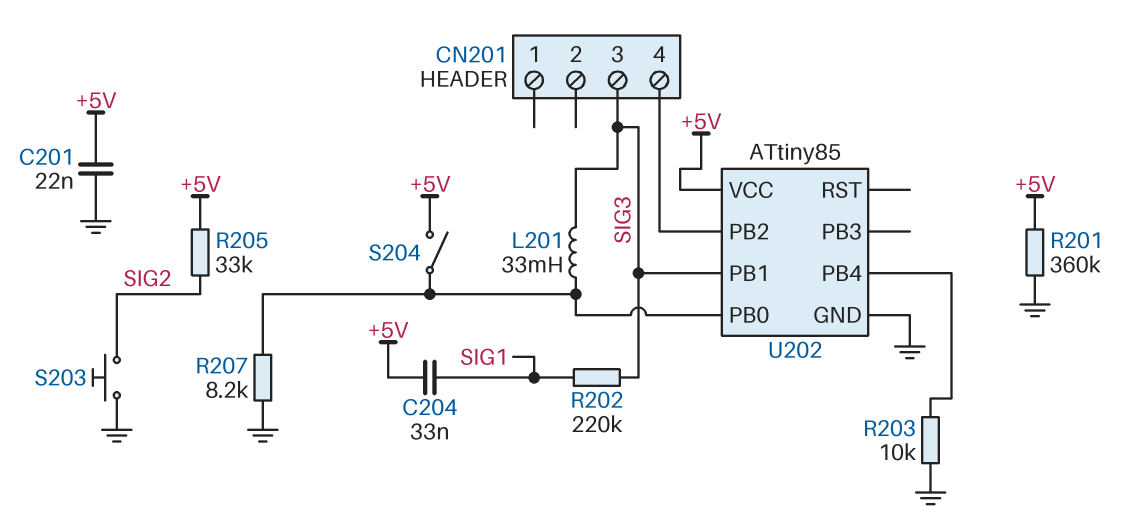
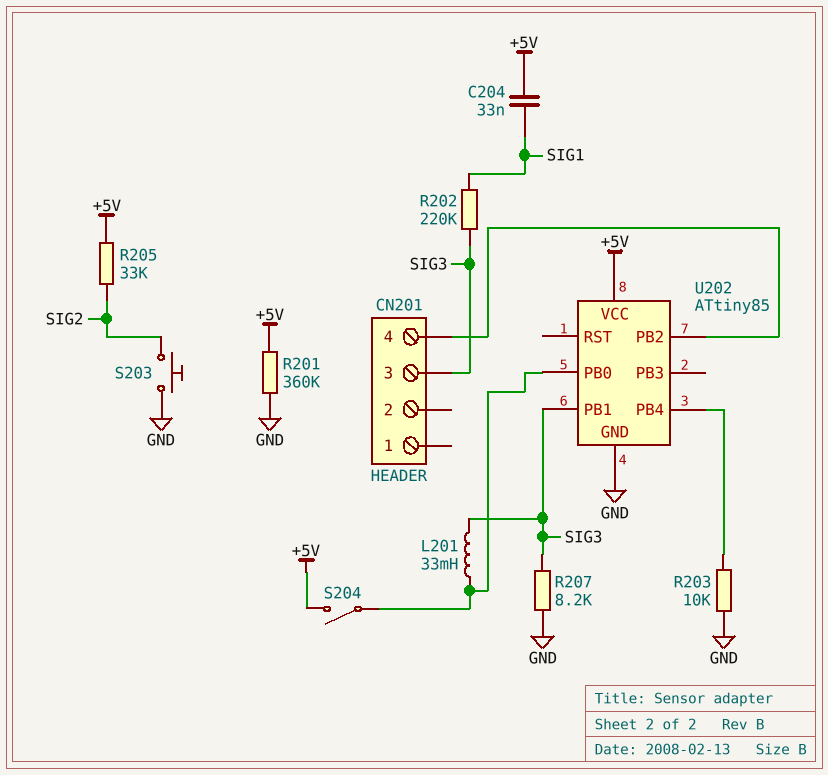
C201: 22nF (+5V, GND) -> none
R207: 8.2k (GND, U202/PB0) -> 8.2k (GND, SIG3)

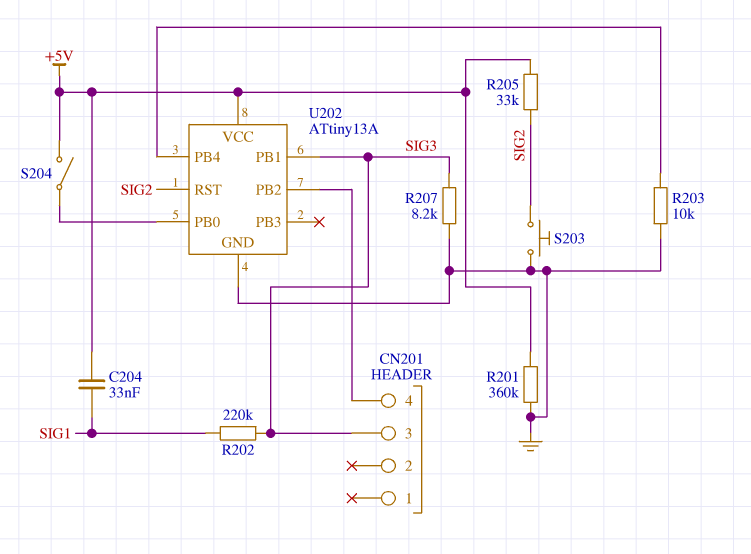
L201: 33mH (SIG3, U202/PB0) -> none
U202: ATtiny85 -> ATtiny13A
U202 pin RST: none -> SIG2

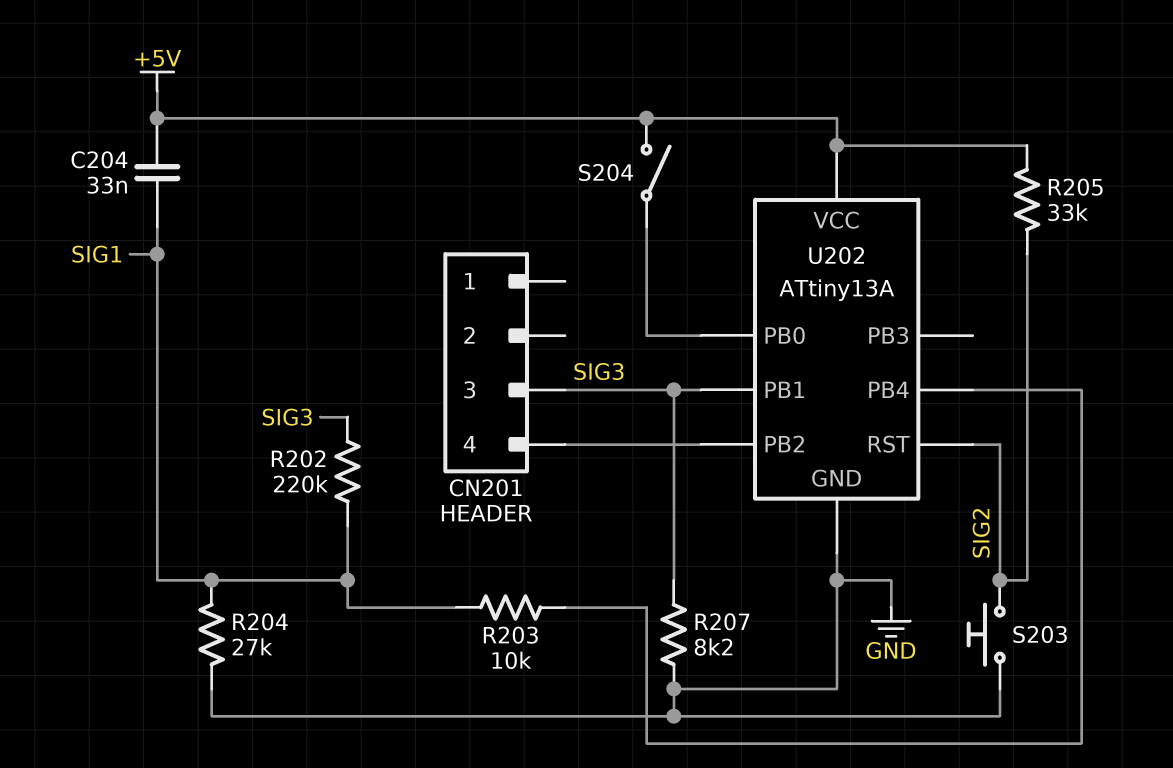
R201: 360k (+5V, GND) -> none
R203: 10k (GND, U202/PB4) -> 10k (SIG1, U202/PB4)
R204: none -> 27k (GND, SIG1)

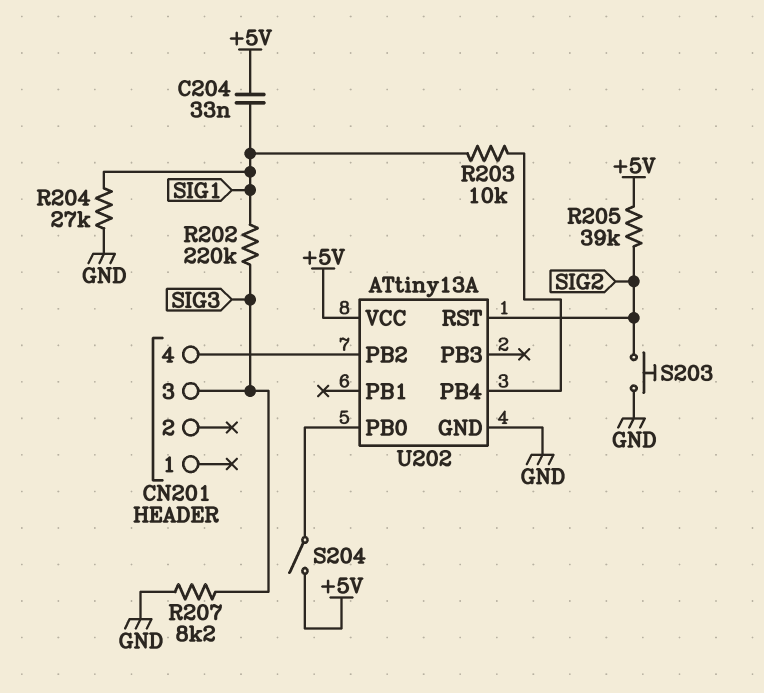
R205: 33k (+5V, SIG2) -> 39k (+5V, SIG2)
U202 pin PB1: SIG3 -> none

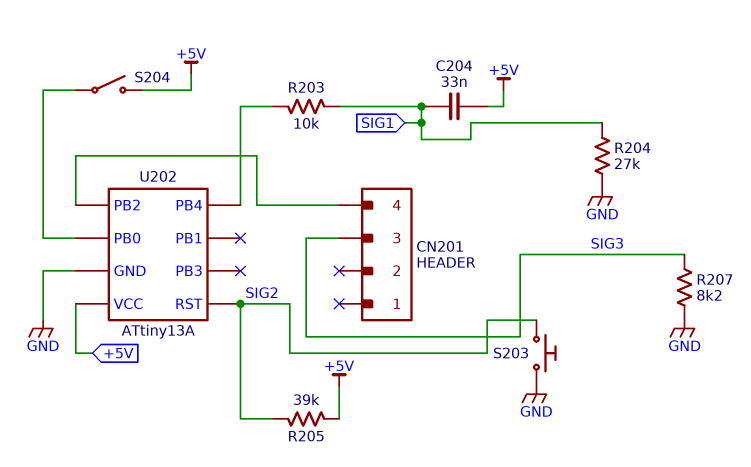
R202: 220k (SIG1, SIG3) -> none

